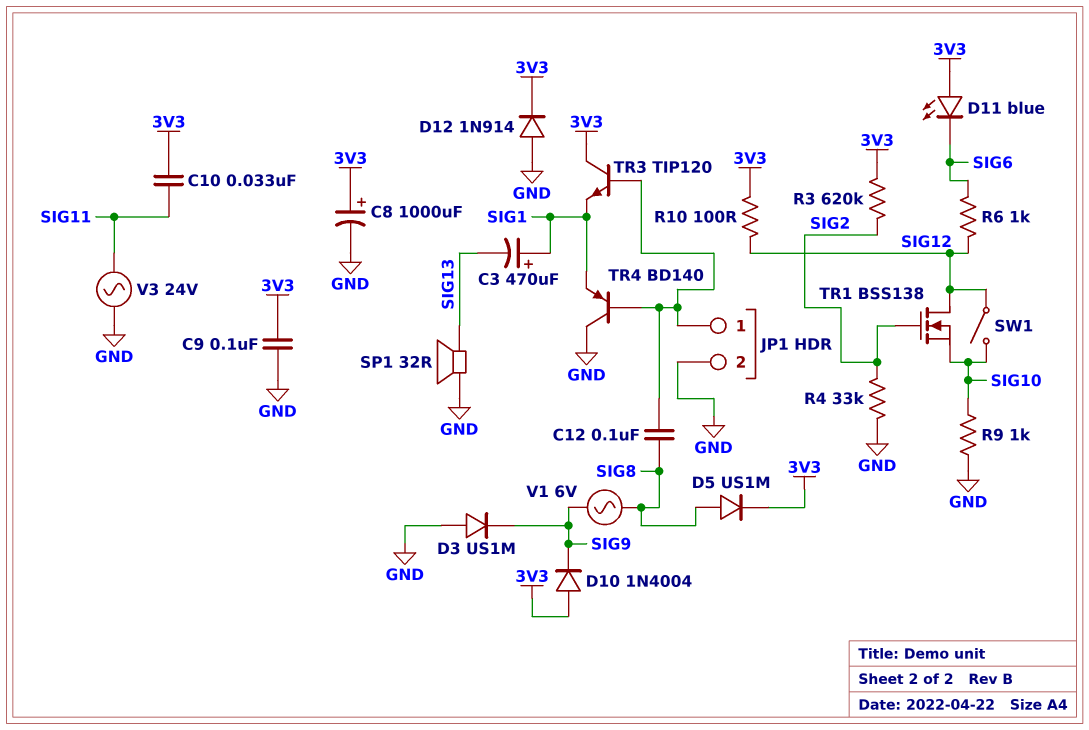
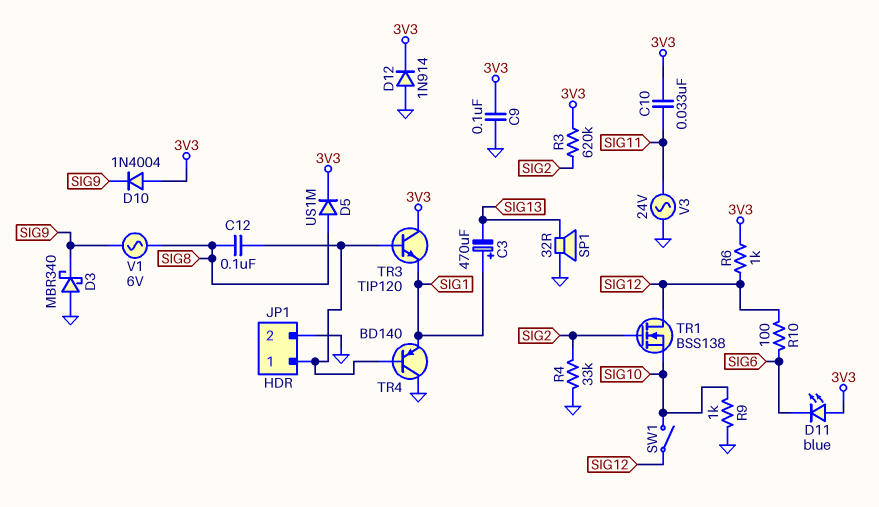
C8: 1000uF (plus 3V3, minus GND) -> none
D3: diode US1M (A GND, K SIG9) -> schottky MBR340 (A GND, K SIG9)
R6: 1k (SIG6, SIG12) -> 1k (3V3, SIG12)
R10: 100 (3V3, SIG12) -> 100 (SIG6, SIG12)

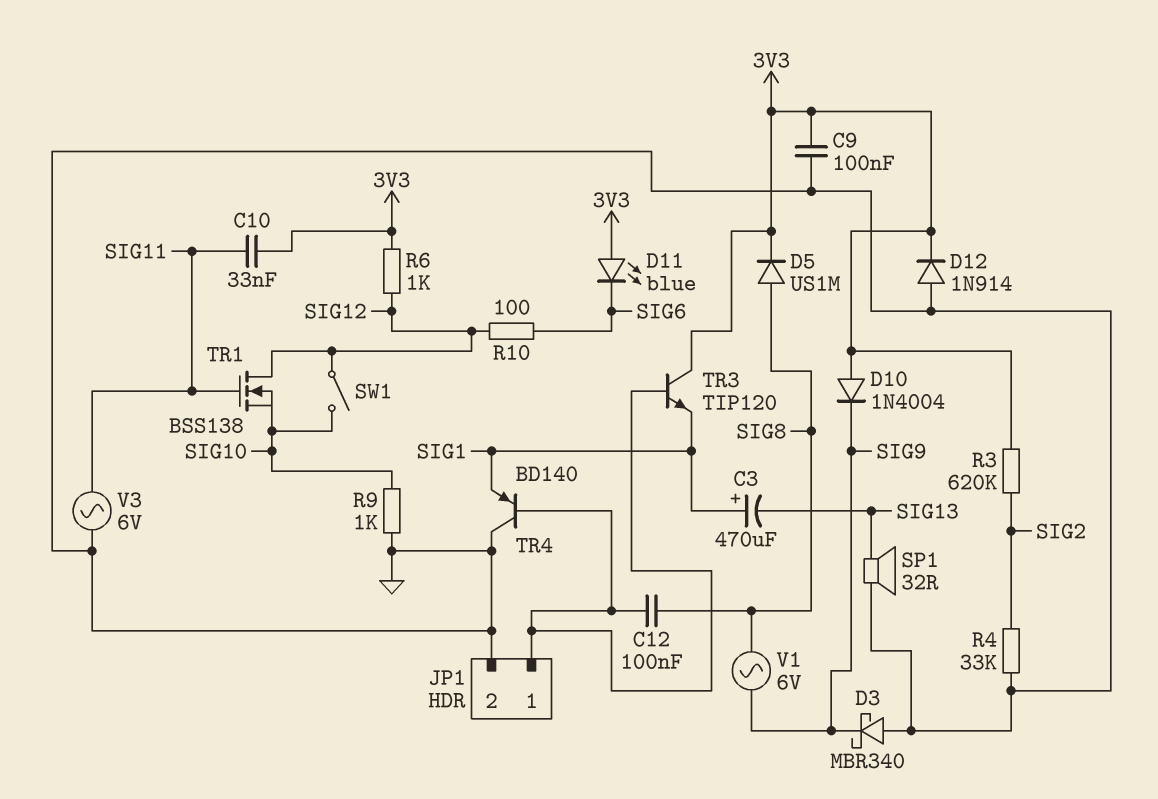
TR1: NMOS BSS138 (G SIG2, D SIG12, S SIG10) -> NMOS BSS138 (G SIG11, D SIG12, S SIG10)
V3: AC 24V (GND, SIG11) -> AC 6V (GND, SIG11)

